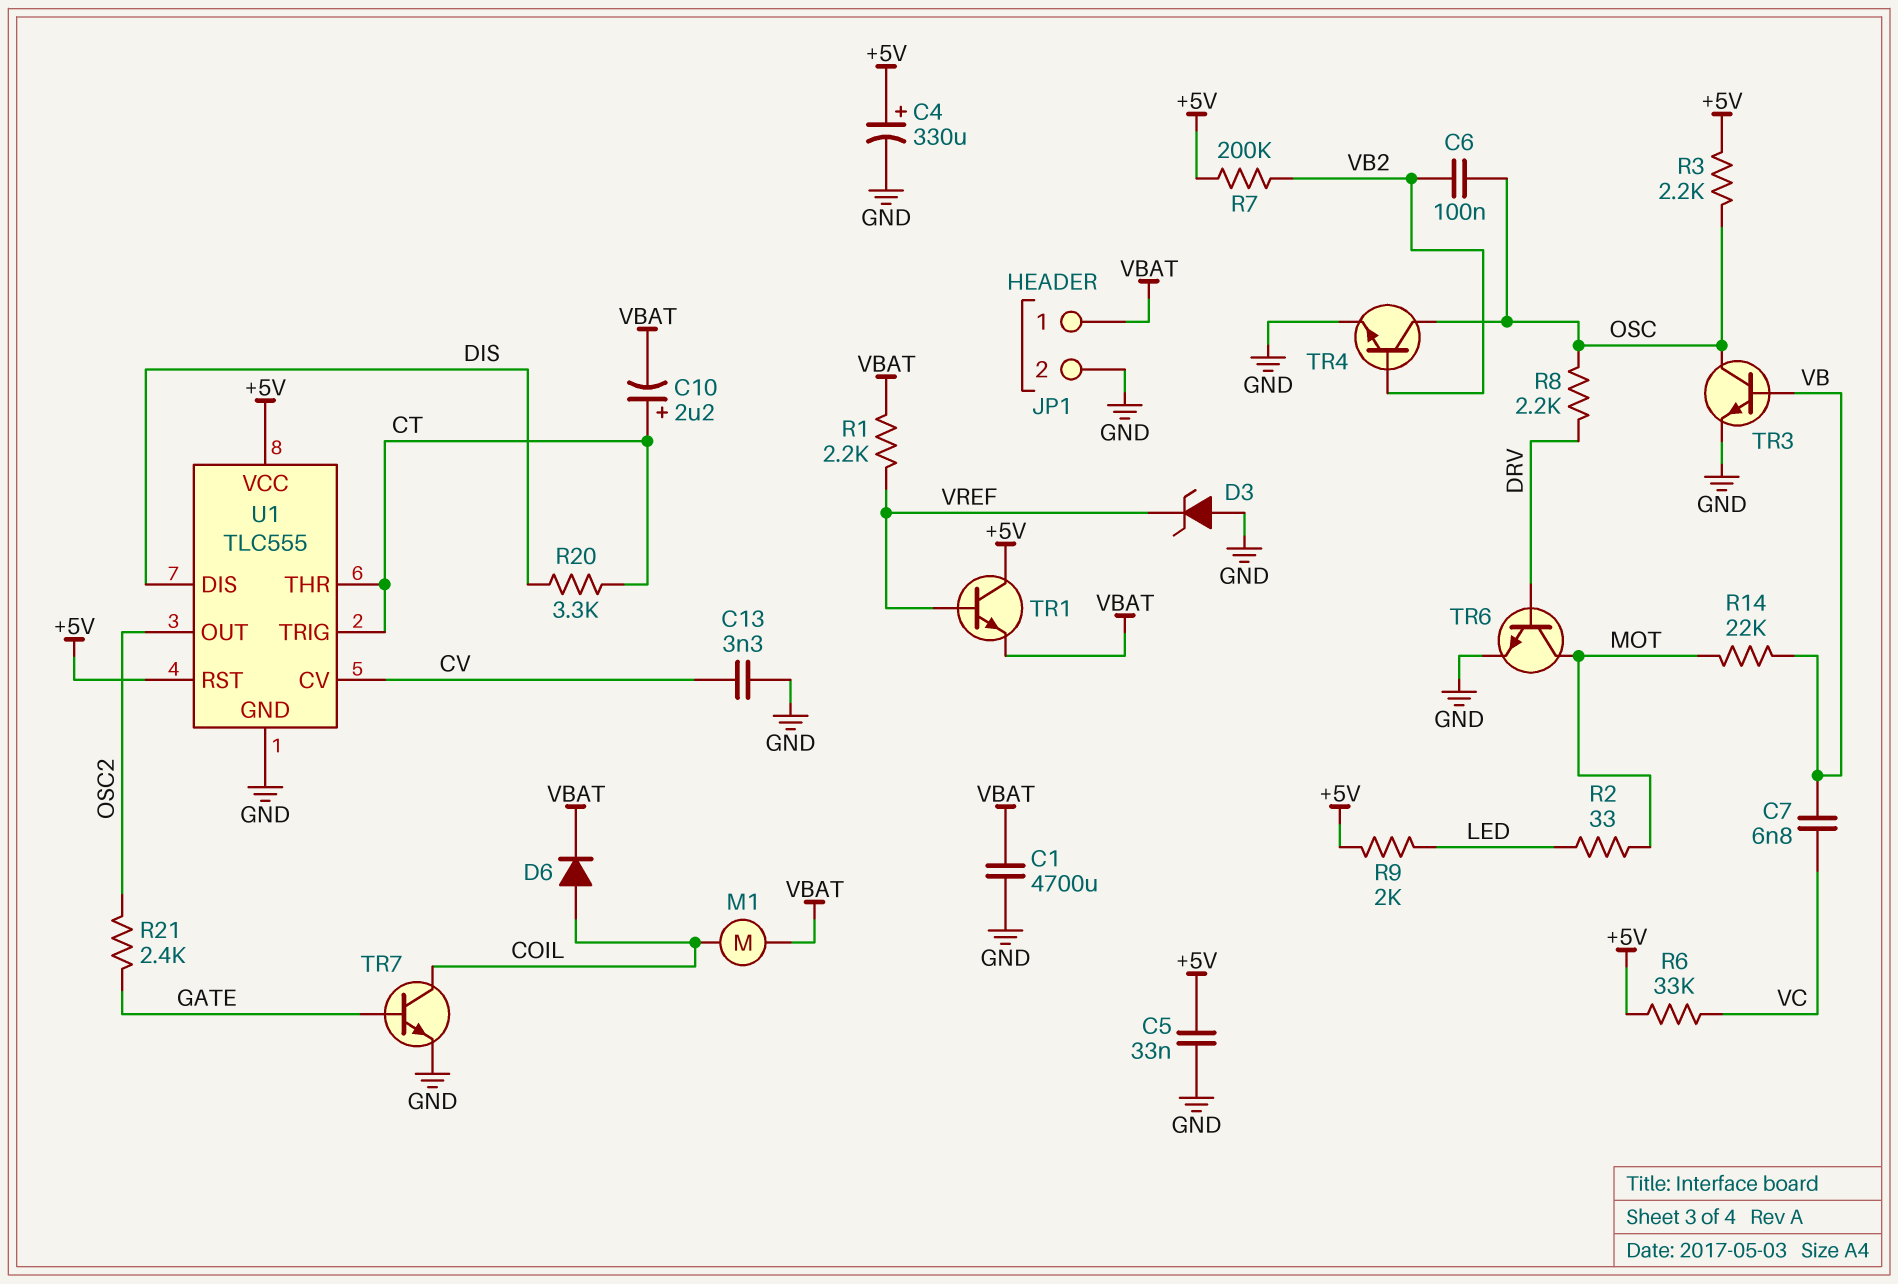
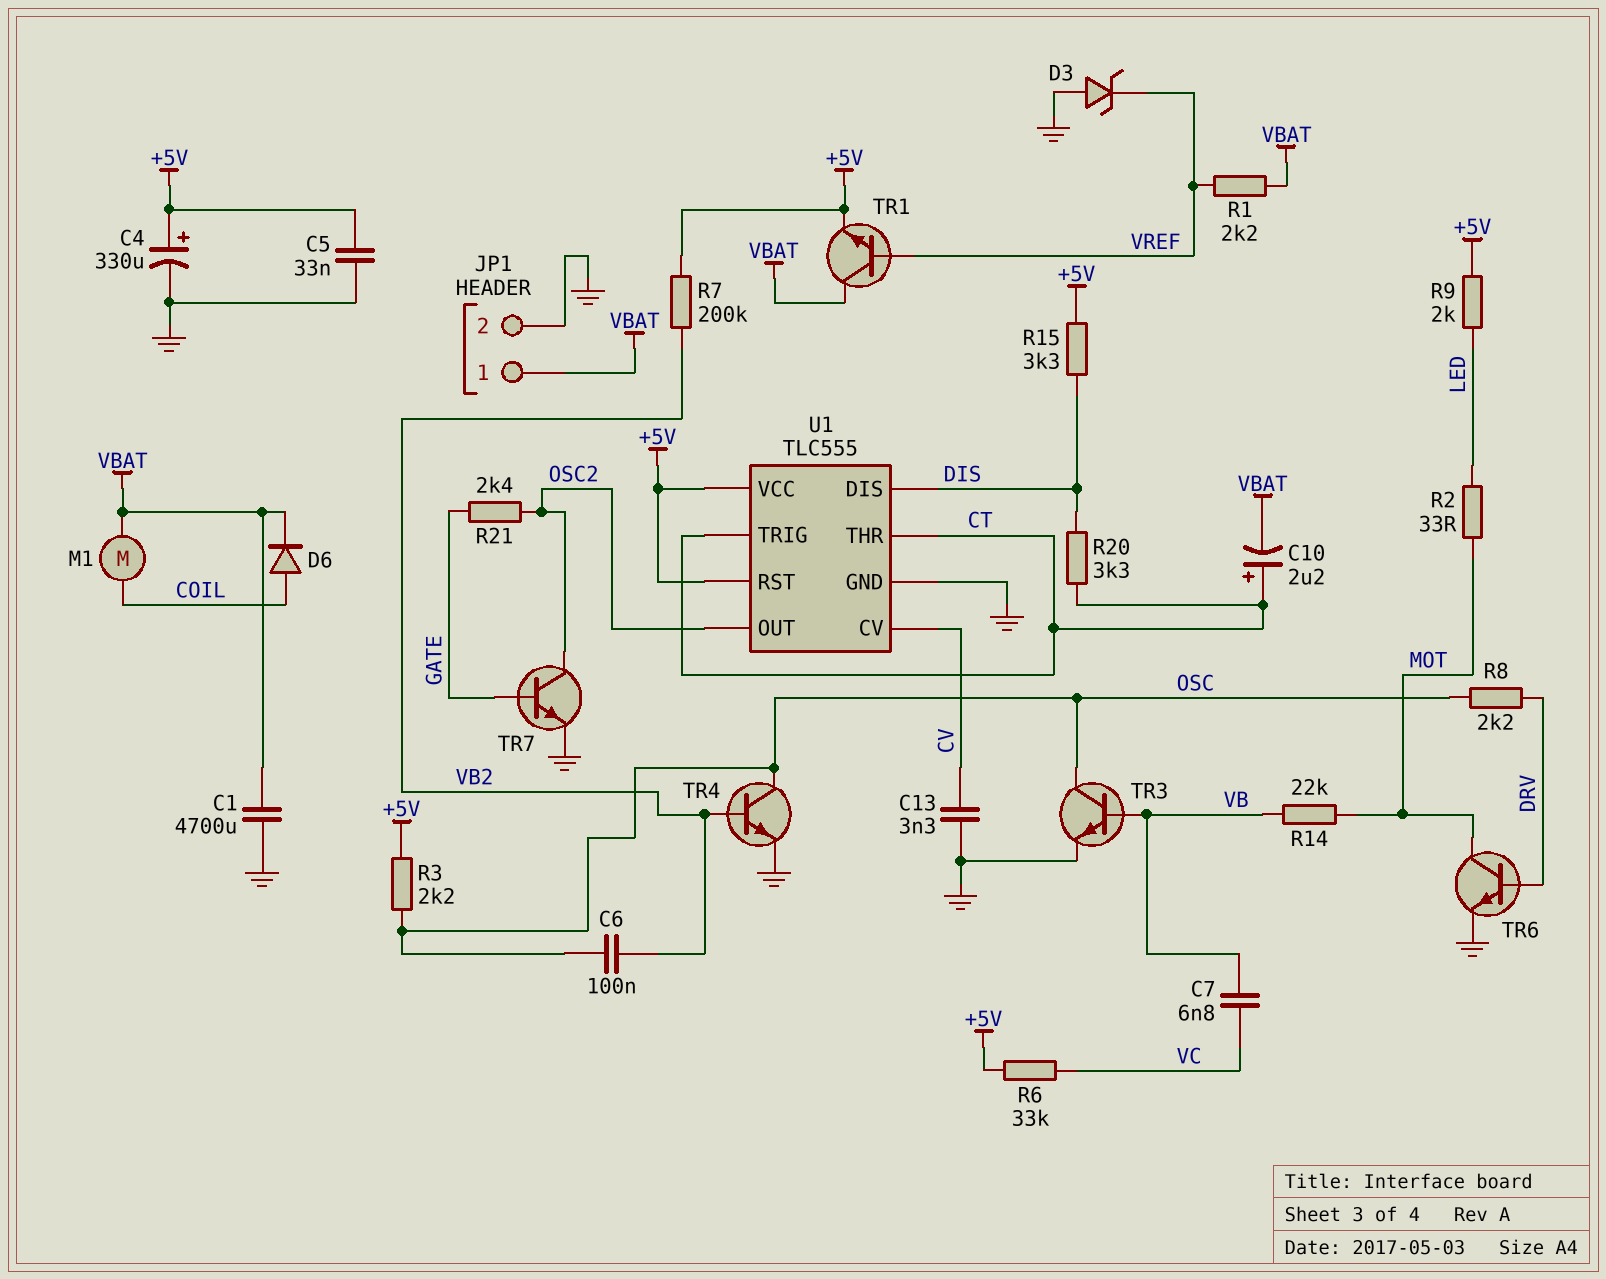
R15: none -> 3.3k (+5V, DIS)
TR1: NPN (B VREF, C +5V, E VBAT) -> NPN (B VREF, C VBAT, E +5V)
TR7: NPN (B GATE, C COIL, E GND) -> NPN (B GATE, C OSC2, E GND)

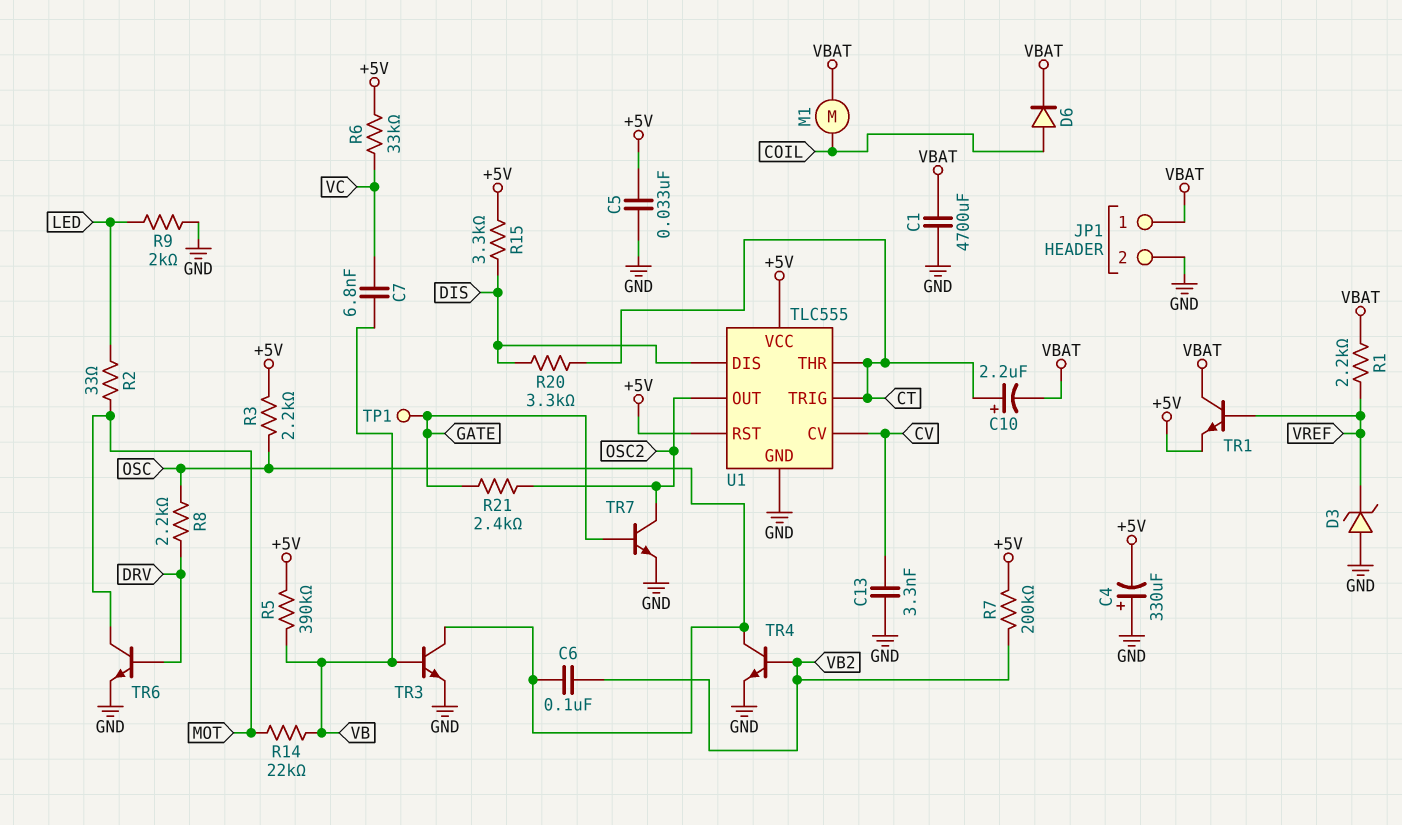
C4: 330uF (plus +5V, minus GND) -> 330uF (plus GND, minus +5V)
R5: none -> 390k (+5V, VB)
R9: 2k (+5V, LED) -> 2k (GND, LED)
TP1: none -> test point (GATE)

